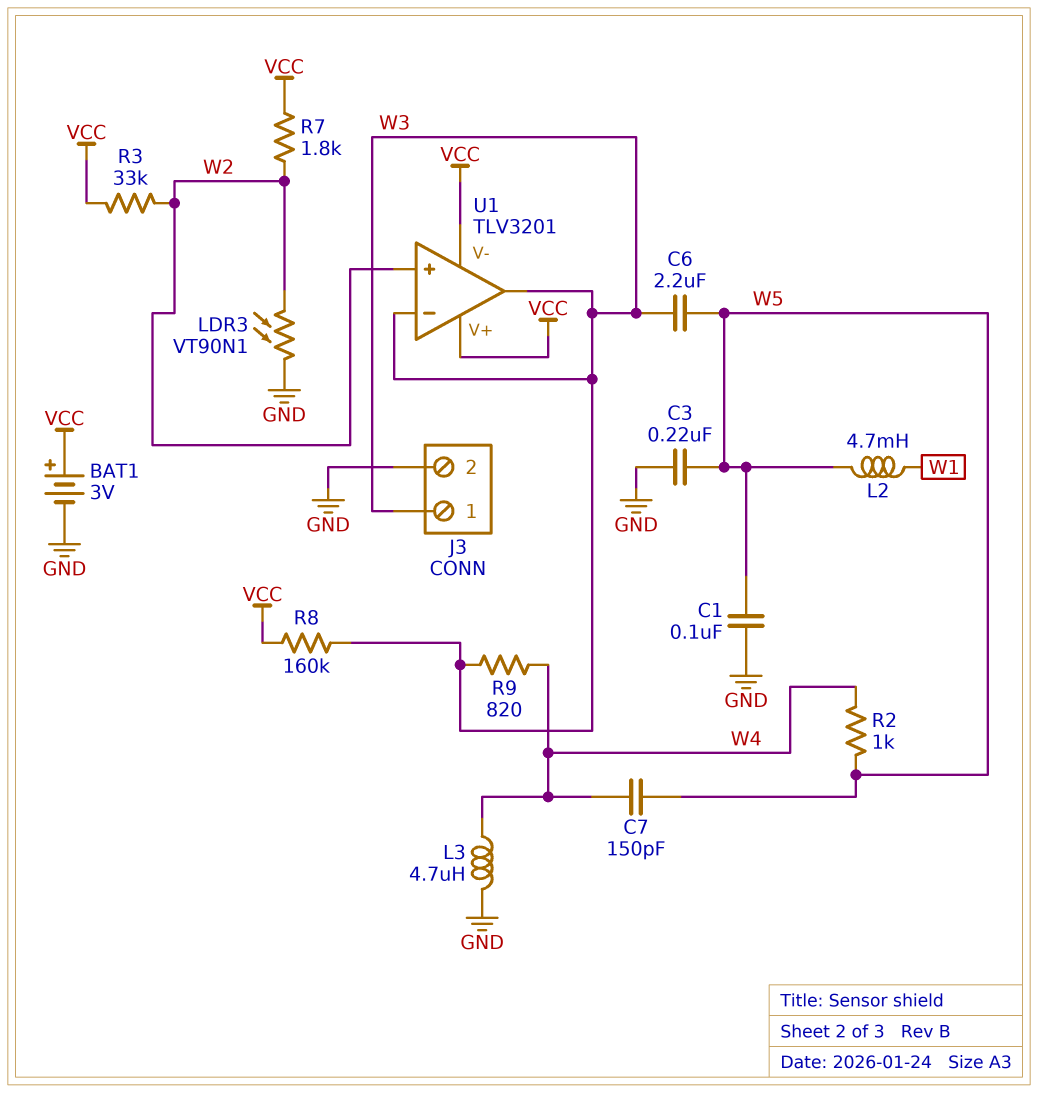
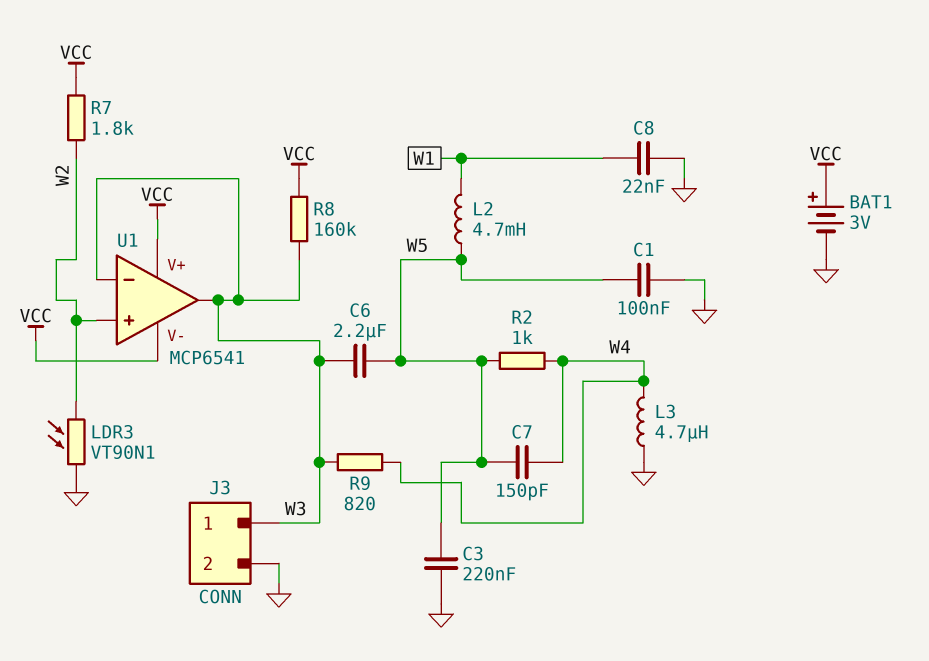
C8: none -> 22nF (GND, W1)
R3: 33k (VCC, W2) -> none
U1: TLV3201 -> MCP6541

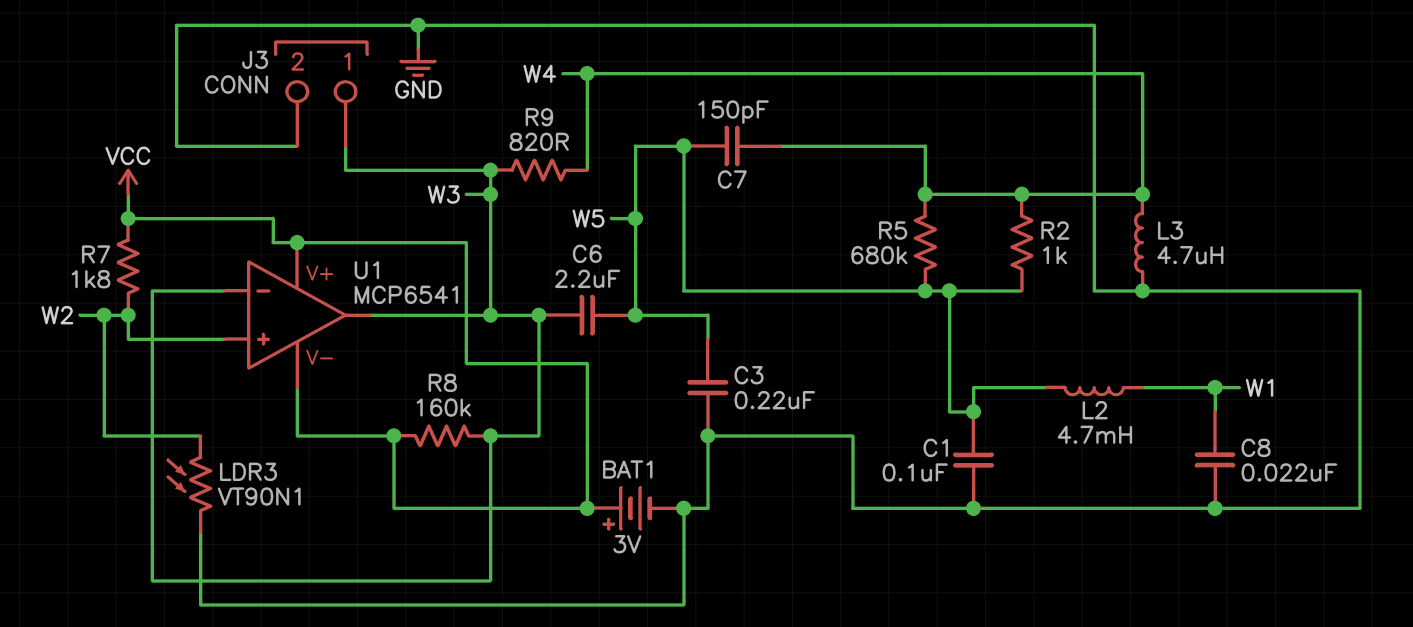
R5: none -> 680k (W4, W5)

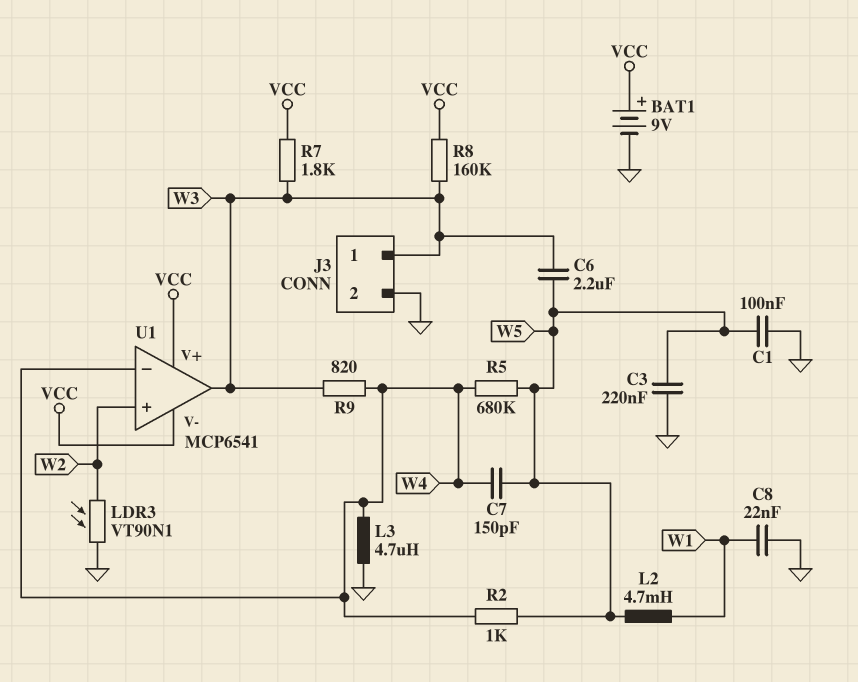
BAT1: 3V (plus VCC, minus GND) -> 9V (plus VCC, minus GND)
R7: 1.8k (VCC, W2) -> 1.8k (VCC, W3)
U1 pin in-: W3 -> W4

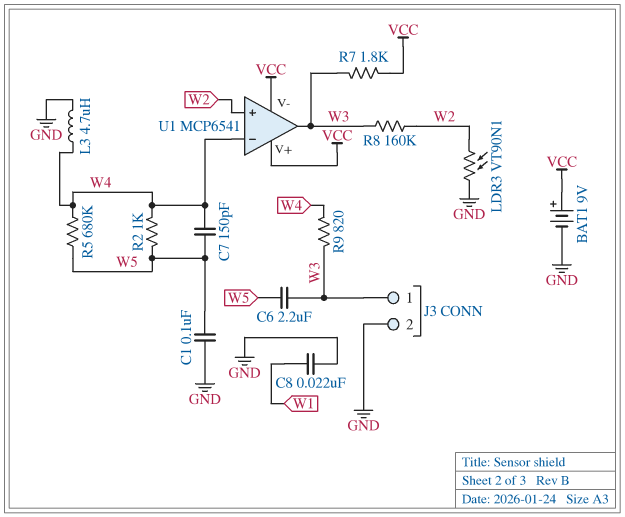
C3: 220nF (GND, W5) -> none
L2: 4.7mH (W1, W5) -> none
R8: 160k (VCC, W3) -> 160k (W2, W3)

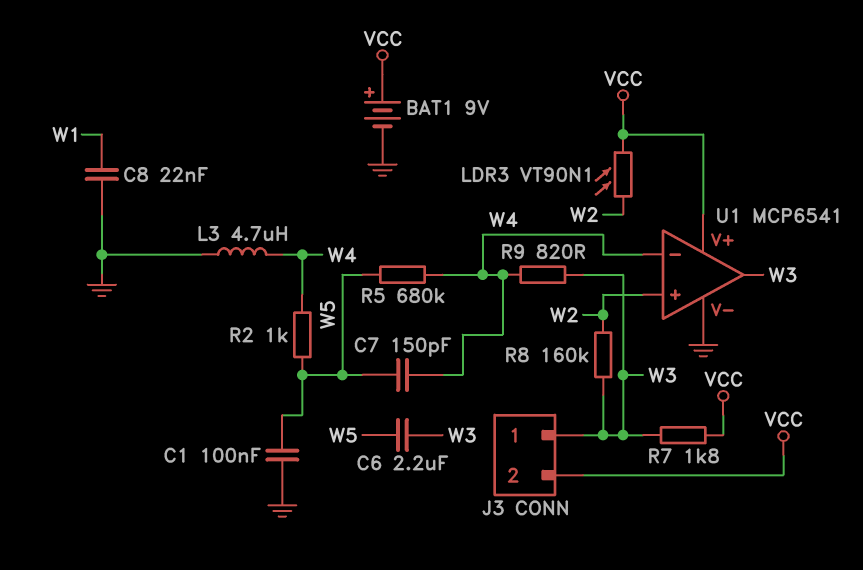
J3 pin 2: GND -> VCC
LDR3: VT90N1 (GND, W2) -> VT90N1 (VCC, W2)
U1 pin V-: VCC -> GND

